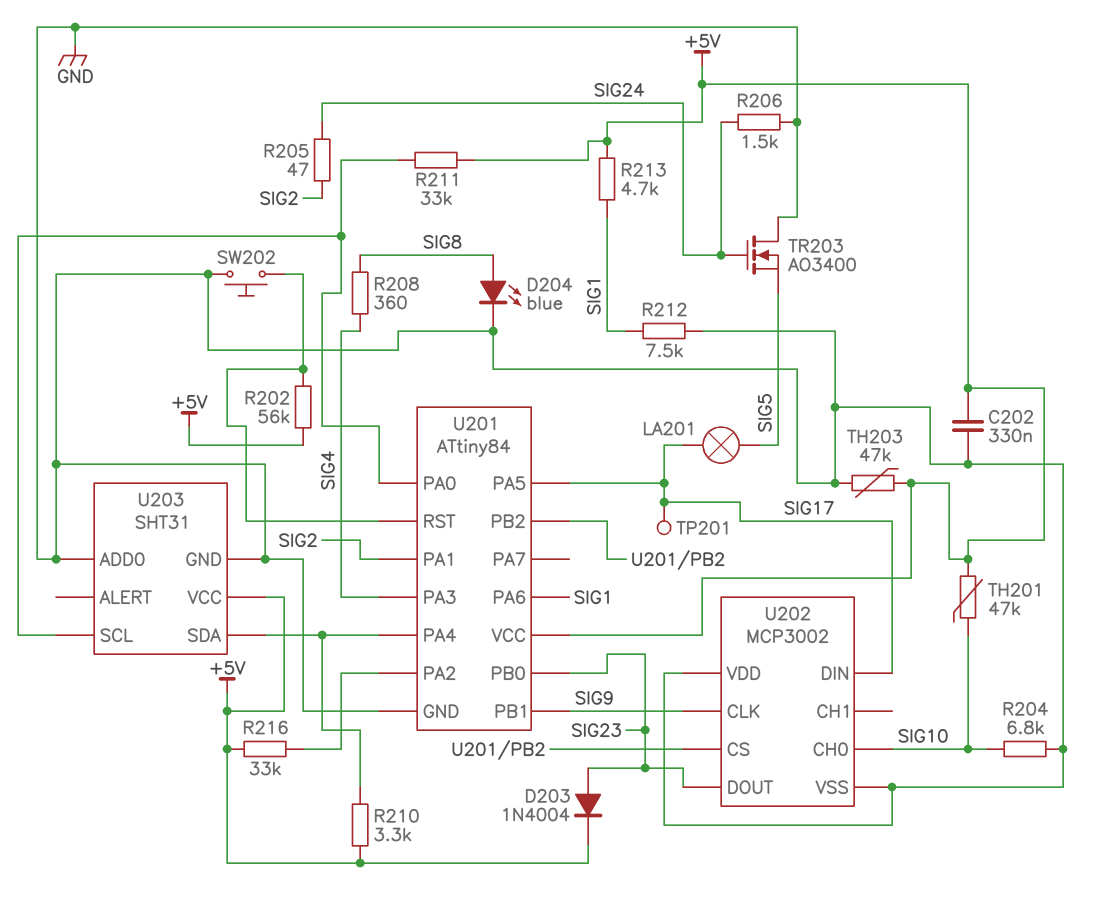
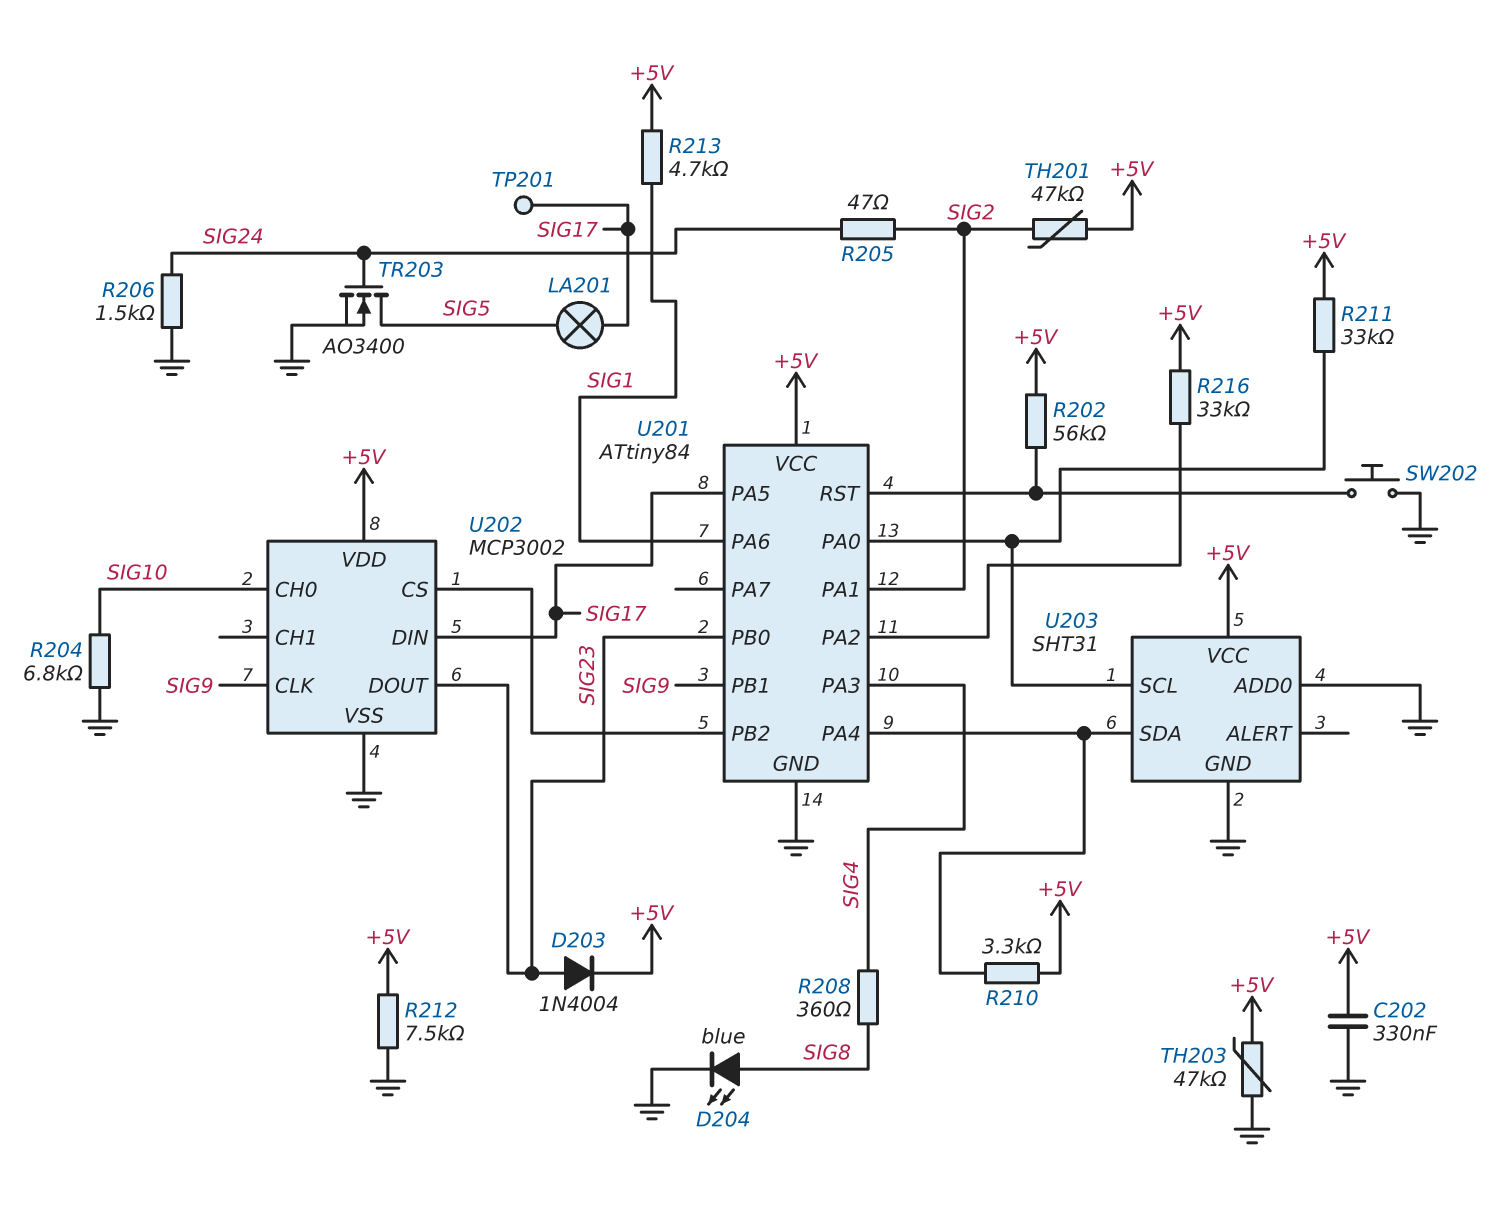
R212: 7.5k (GND, SIG1) -> 7.5k (+5V, GND)
TH201: 47k (+5V, SIG10) -> 47k (+5V, SIG2)
TR203: NMOS AO3400 (G SIG24, D GND, S SIG5) -> NMOS AO3400 (G SIG24, D SIG5, S GND)
U202 pin VDD: GND -> +5V

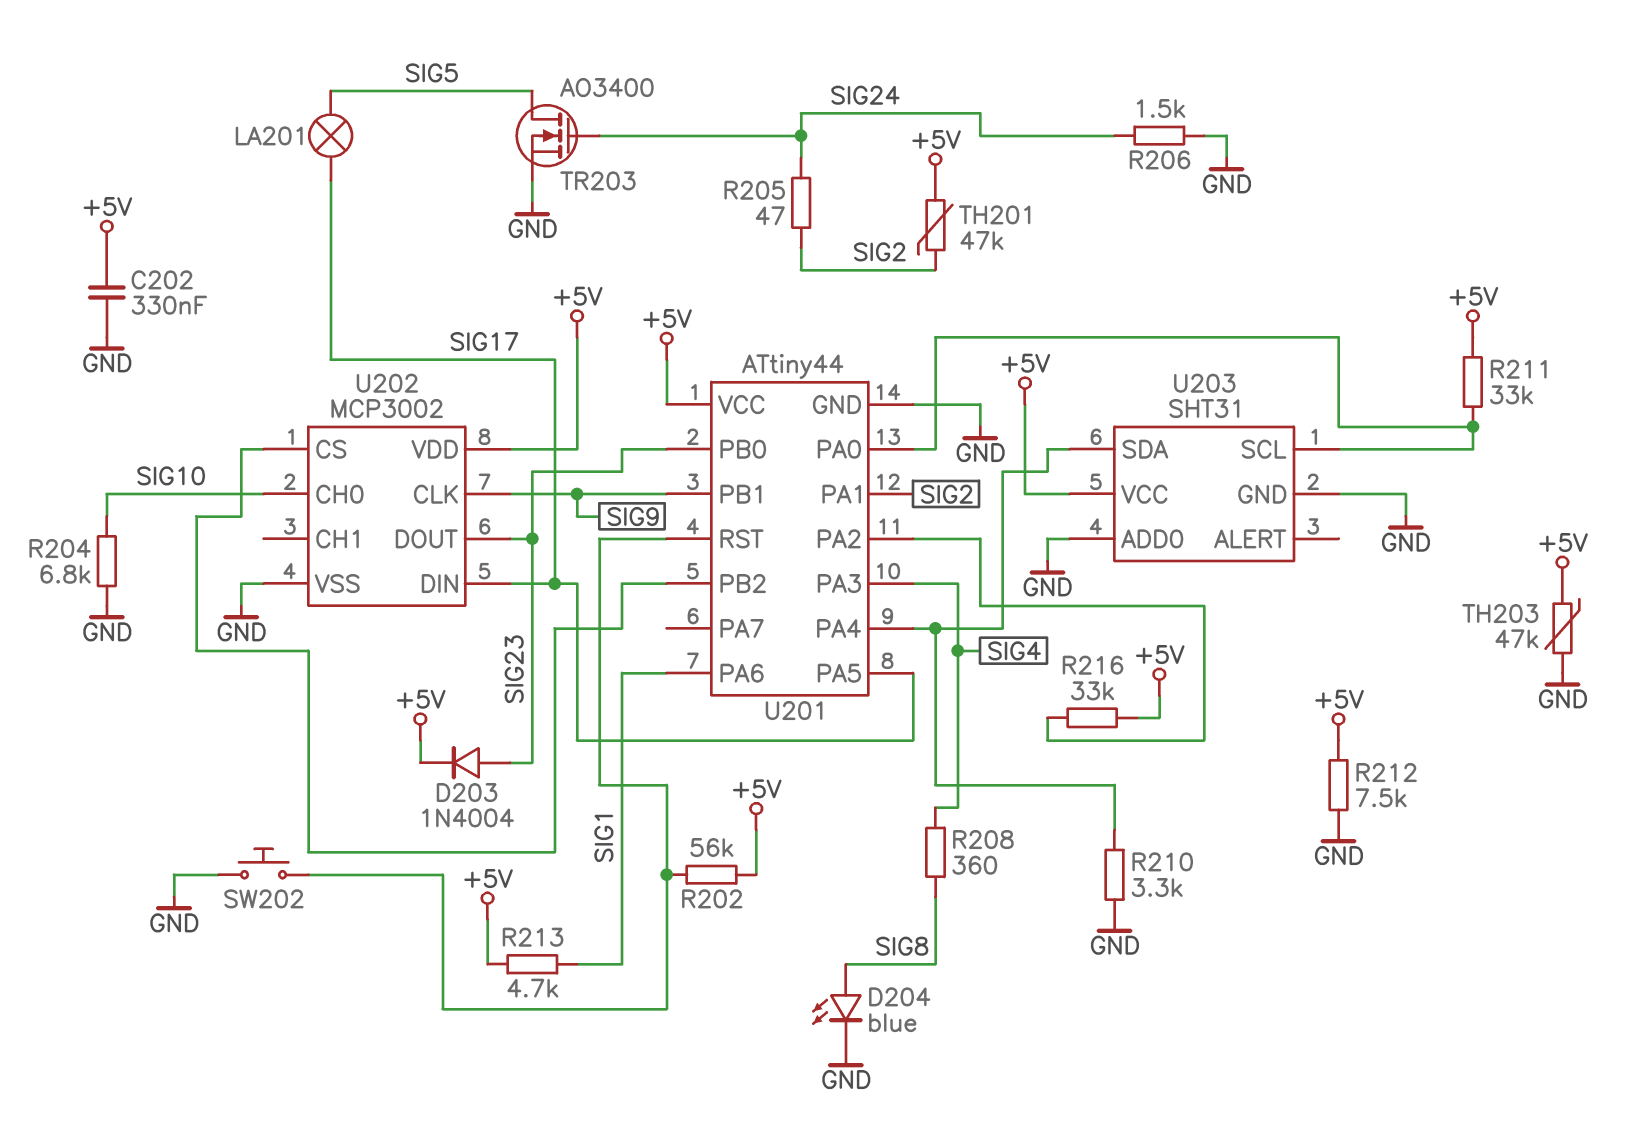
R210: 3.3k (+5V, U201/PA4) -> 3.3k (GND, U201/PA4)
TP201: test point (SIG17) -> none
U201: ATtiny84 -> ATtiny44

